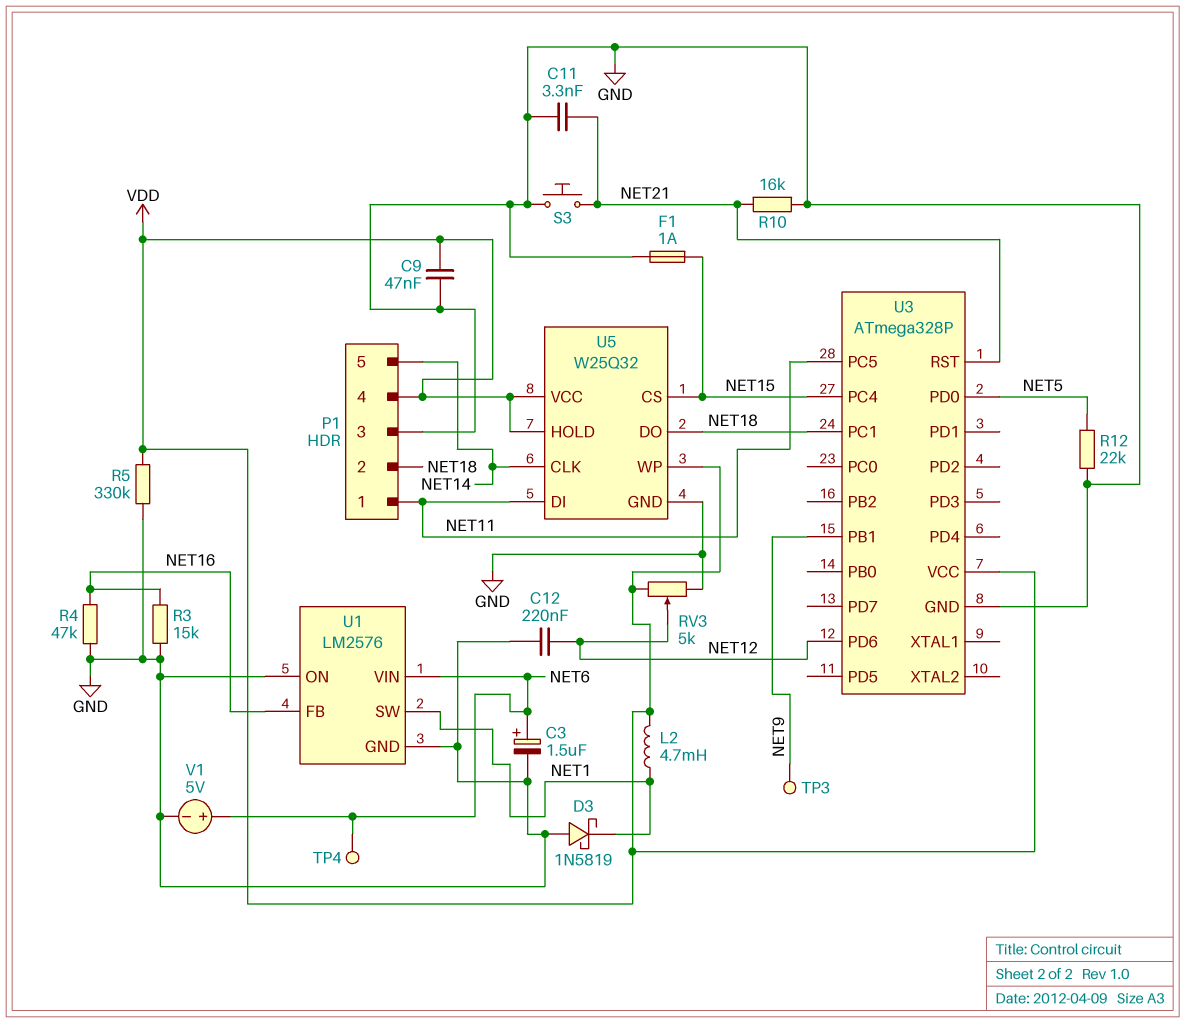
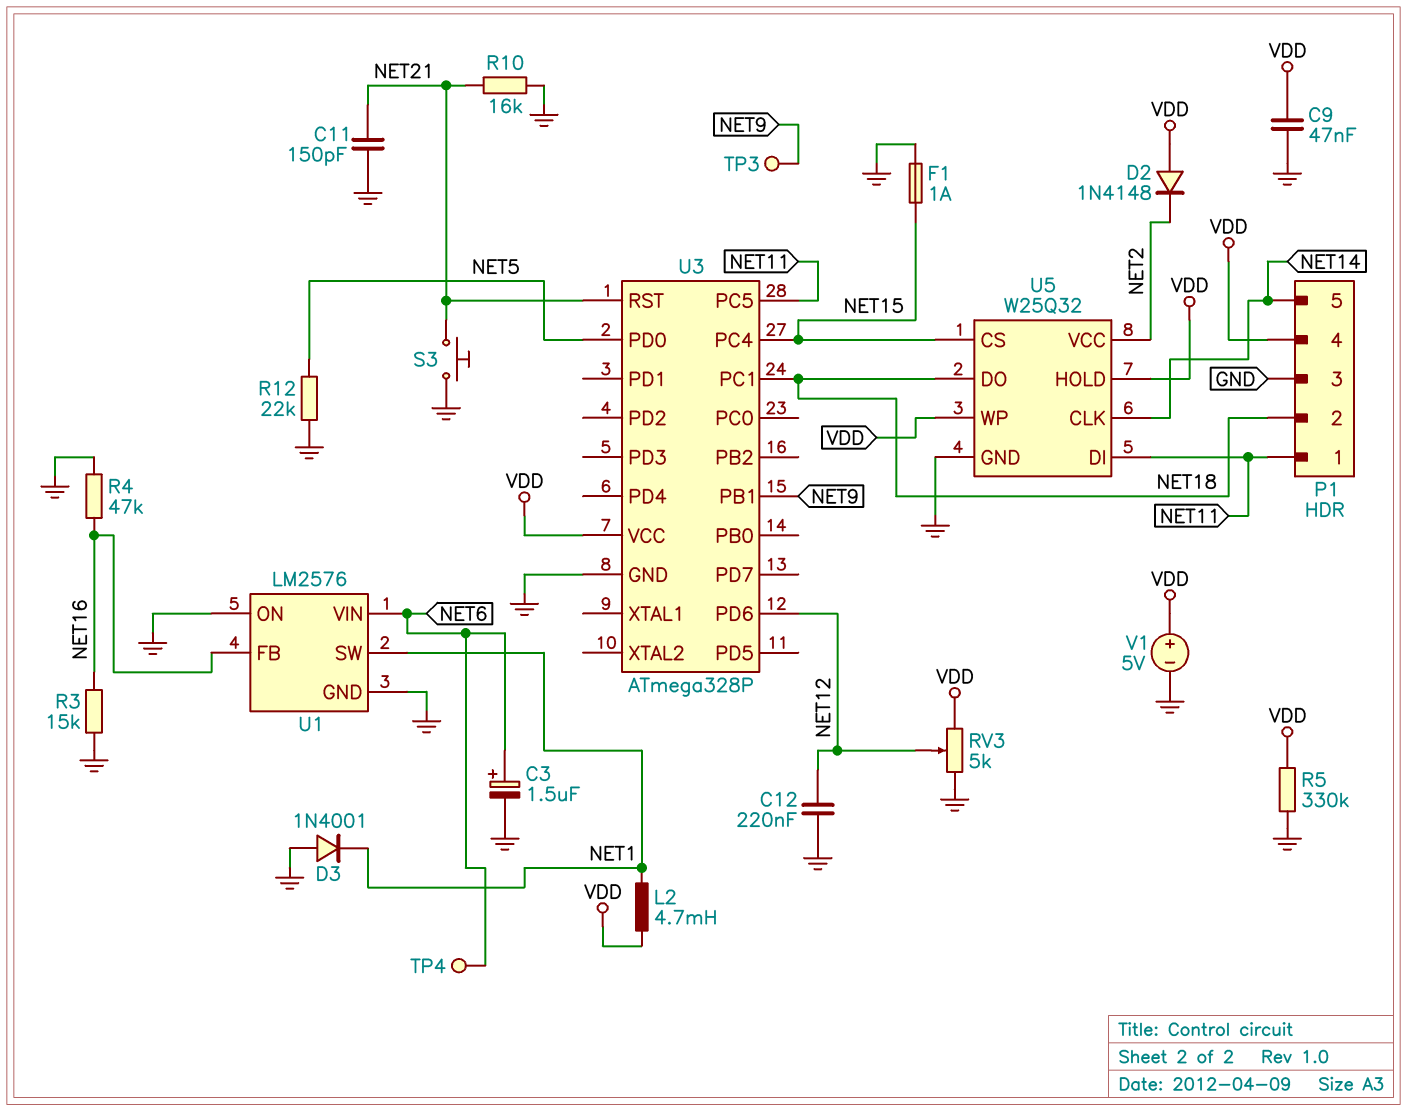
C11: 3.3nF (GND, NET21) -> 150pF (GND, NET21)
D2: none -> diode 1N4148 (A VDD, K NET2)
D3: schottky 1N5819 (A GND, K NET1) -> diode 1N4001 (A GND, K NET1)
U5 pin VCC: VDD -> NET2
V1: 5V (plus NET6, minus GND) -> 5V (plus VDD, minus GND)

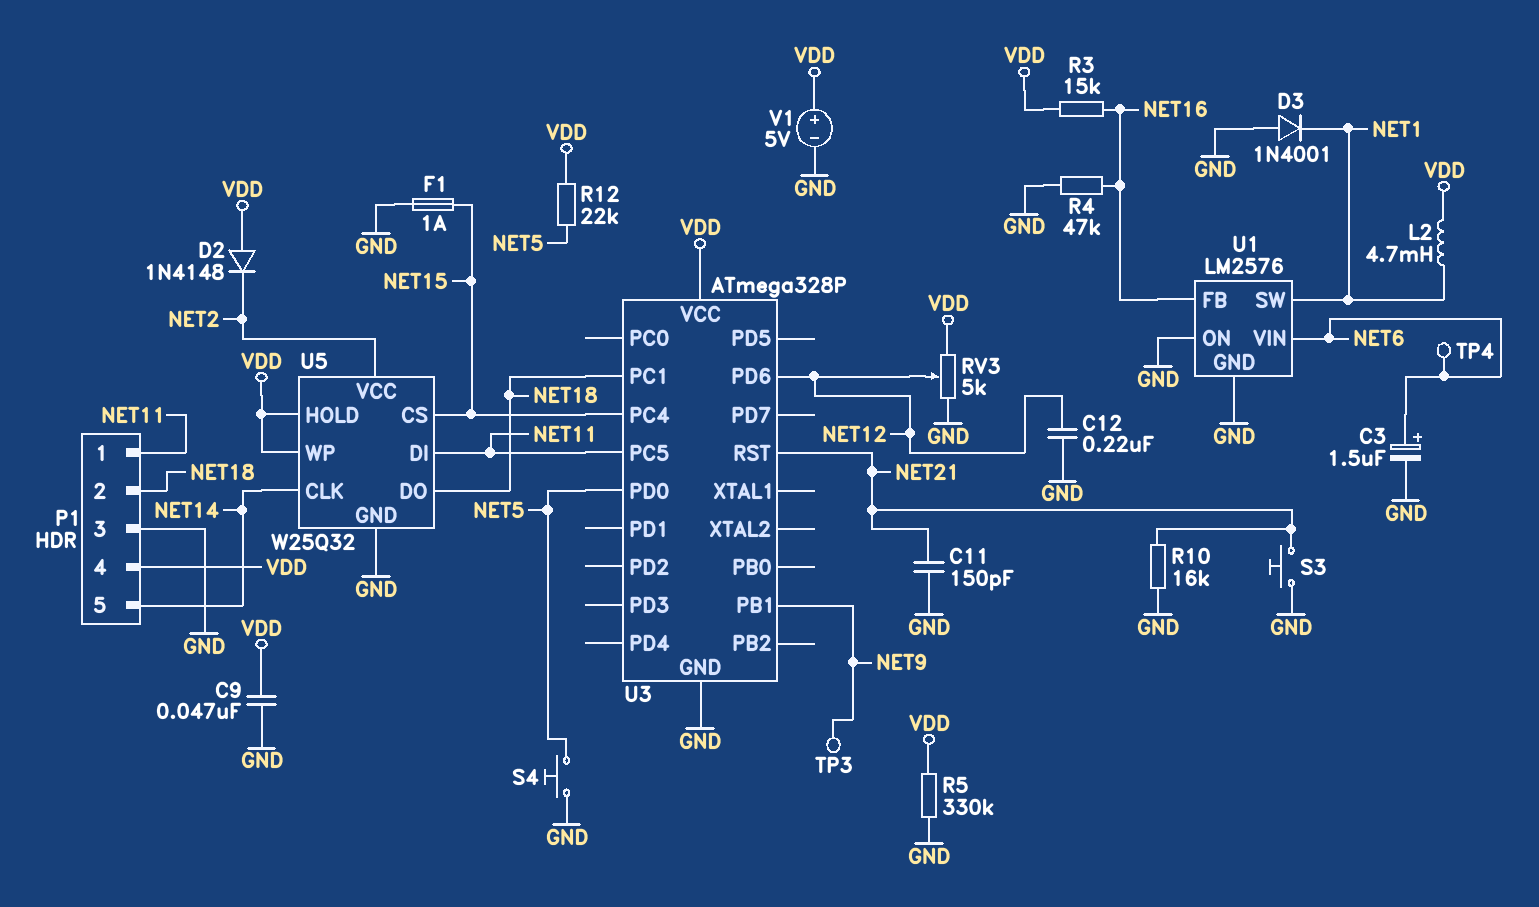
R3: 15k (GND, NET16) -> 15k (NET16, VDD)
R12: 22k (GND, NET5) -> 22k (NET5, VDD)
S4: none -> button (GND, NET5)

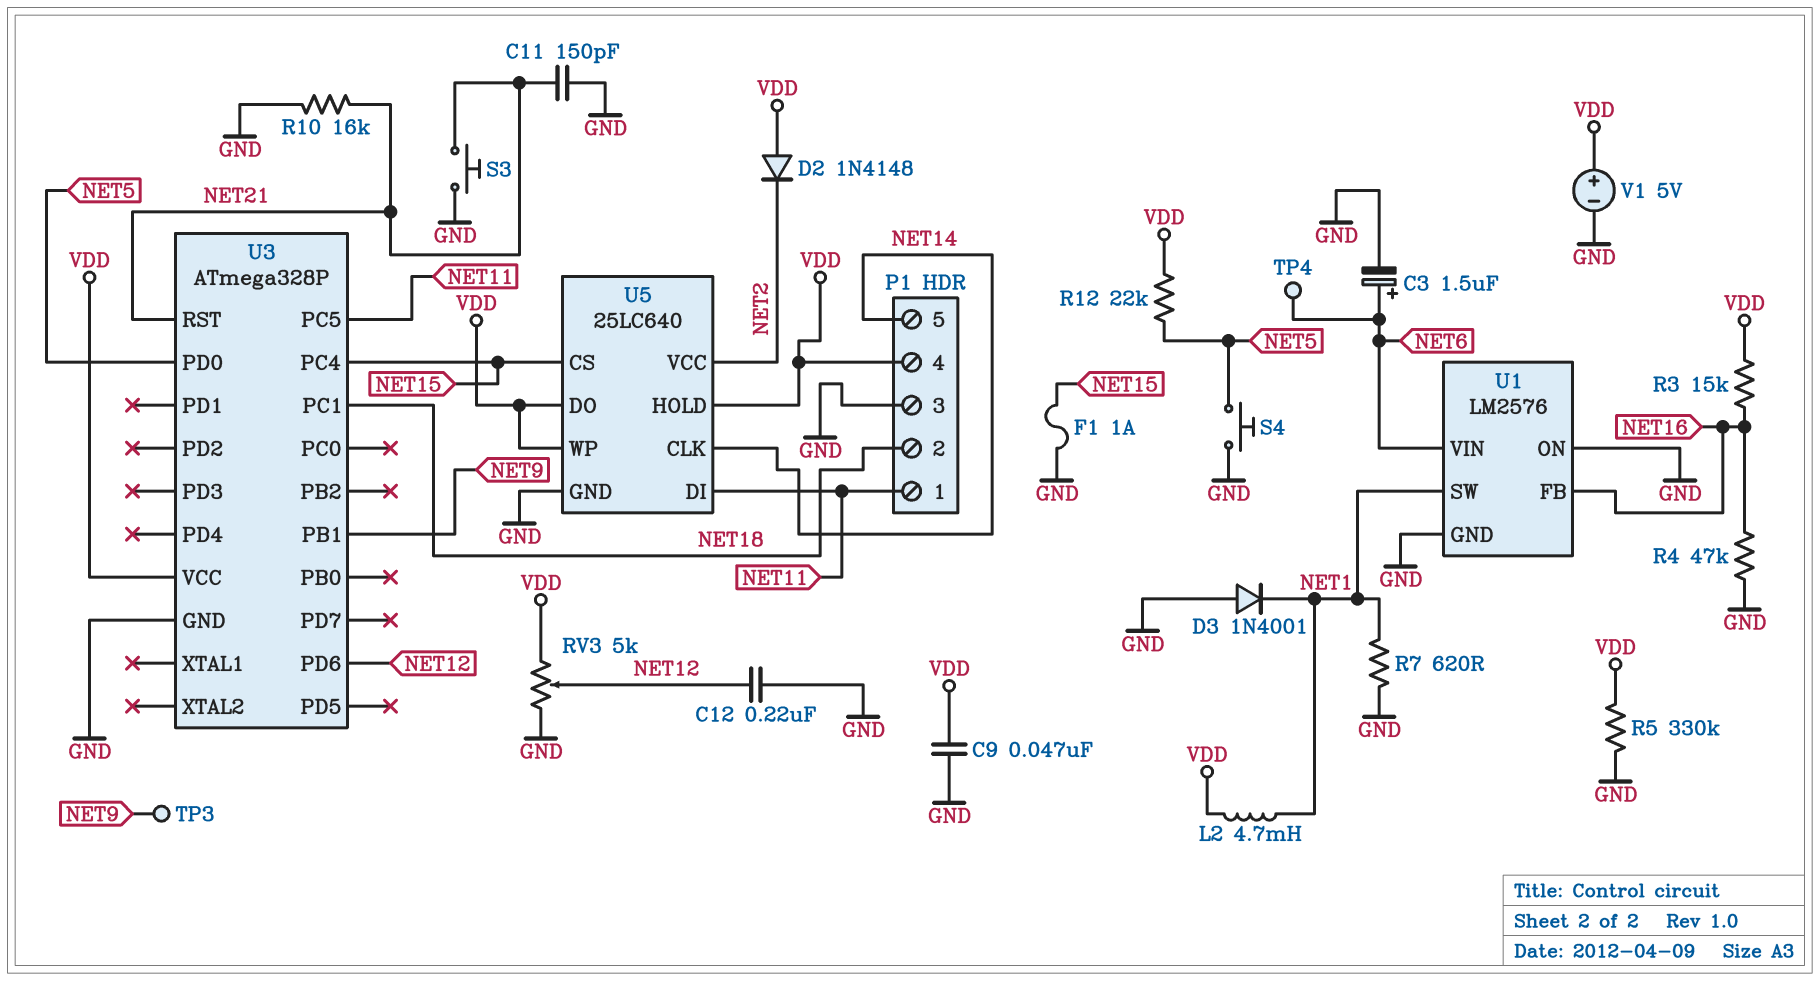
R7: none -> 620 (GND, NET1)
U5: W25Q32 -> 25LC640
U5 pin DO: NET18 -> VDD

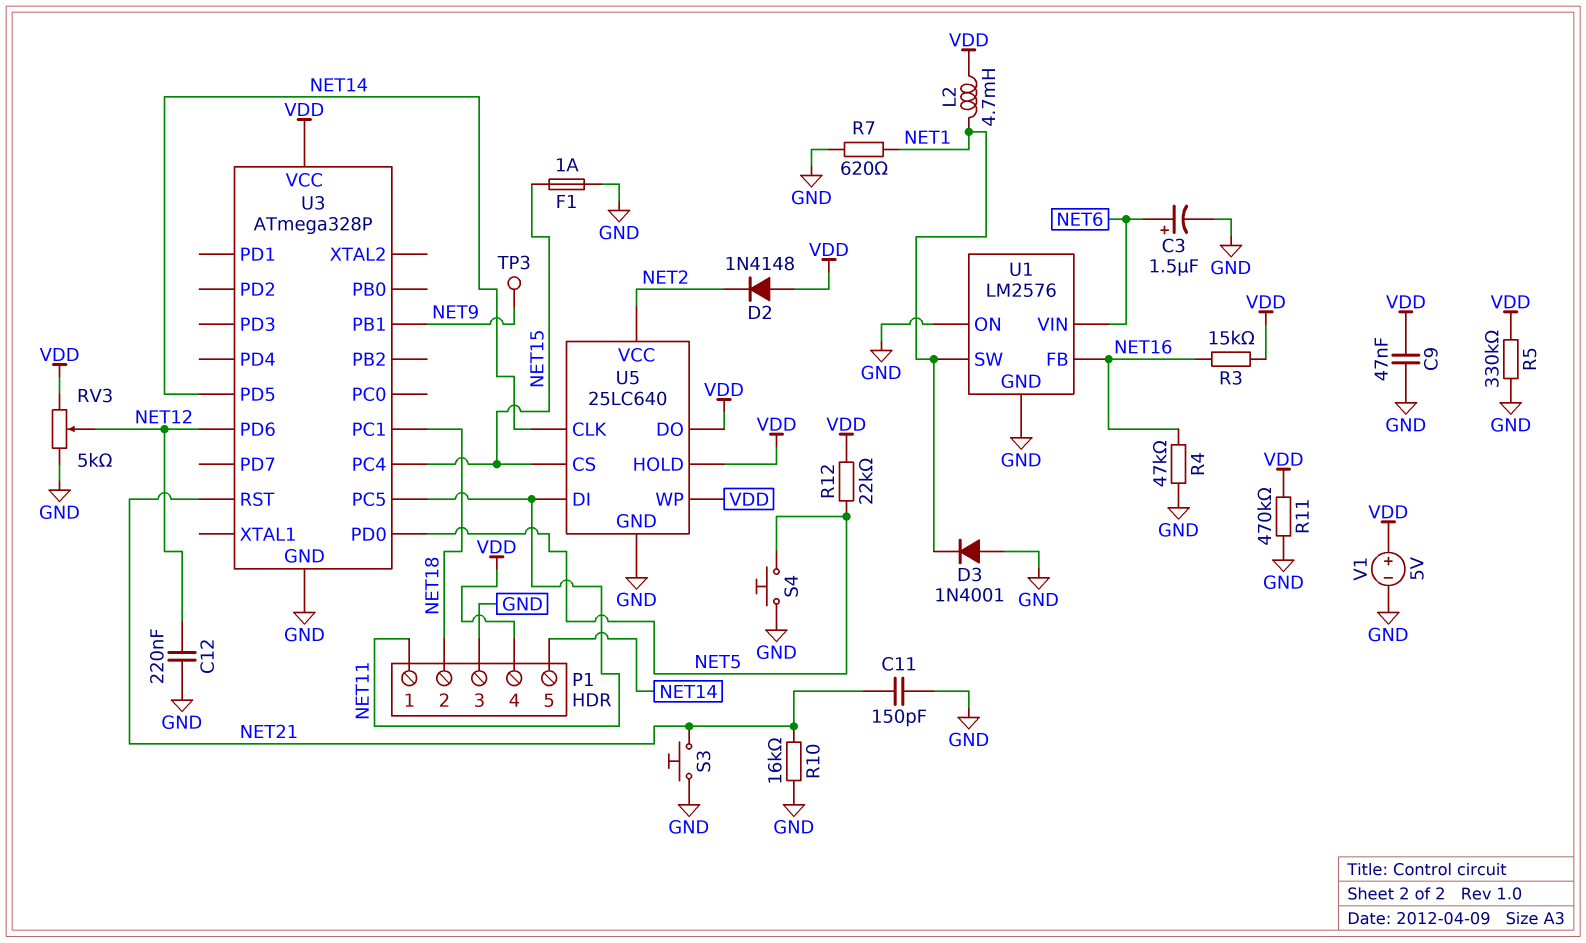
R11: none -> 470k (GND, VDD)
TP4: test point (NET6) -> none
U3 pin PD5: none -> NET14

